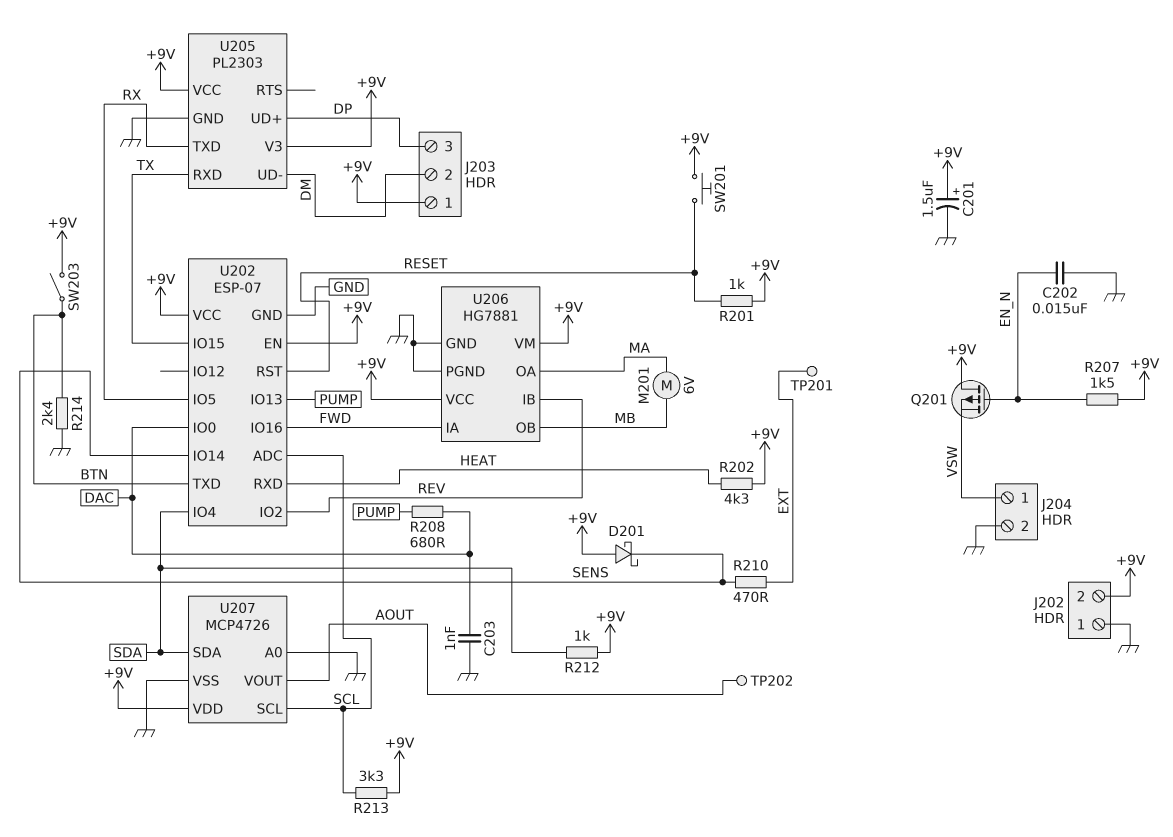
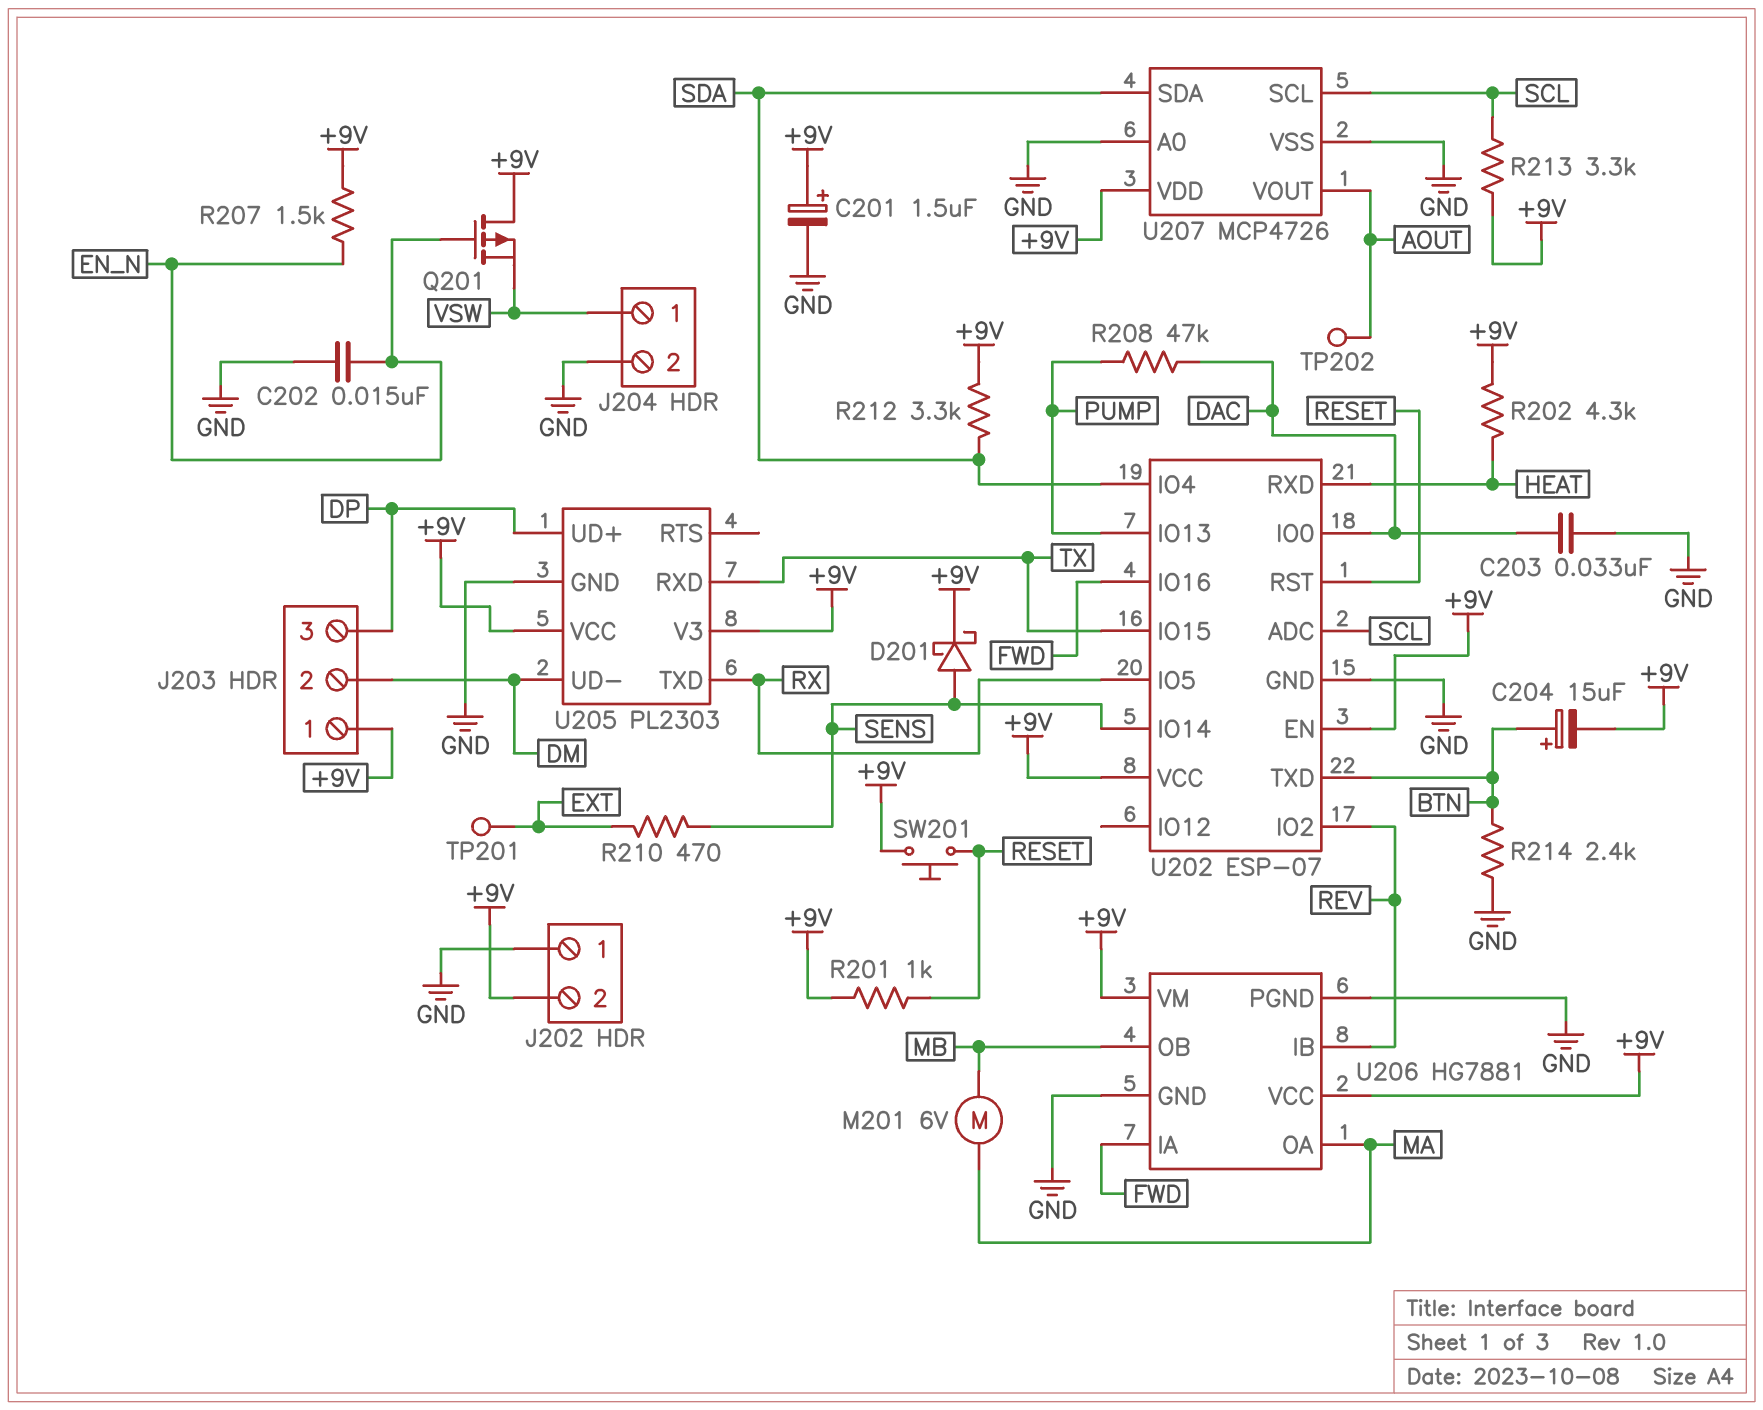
C203: 1nF (DAC, GND) -> 33nF (DAC, GND)
C204: none -> 15uF (plus BTN, minus +9V)
D201: schottky (A +9V, K SENS) -> schottky (A SENS, K +9V)
R208: 680 (DAC, PUMP) -> 47k (DAC, PUMP)
R212: 1k (+9V, SDA) -> 3.3k (+9V, SDA)
SW203: switch (+9V, BTN) -> none

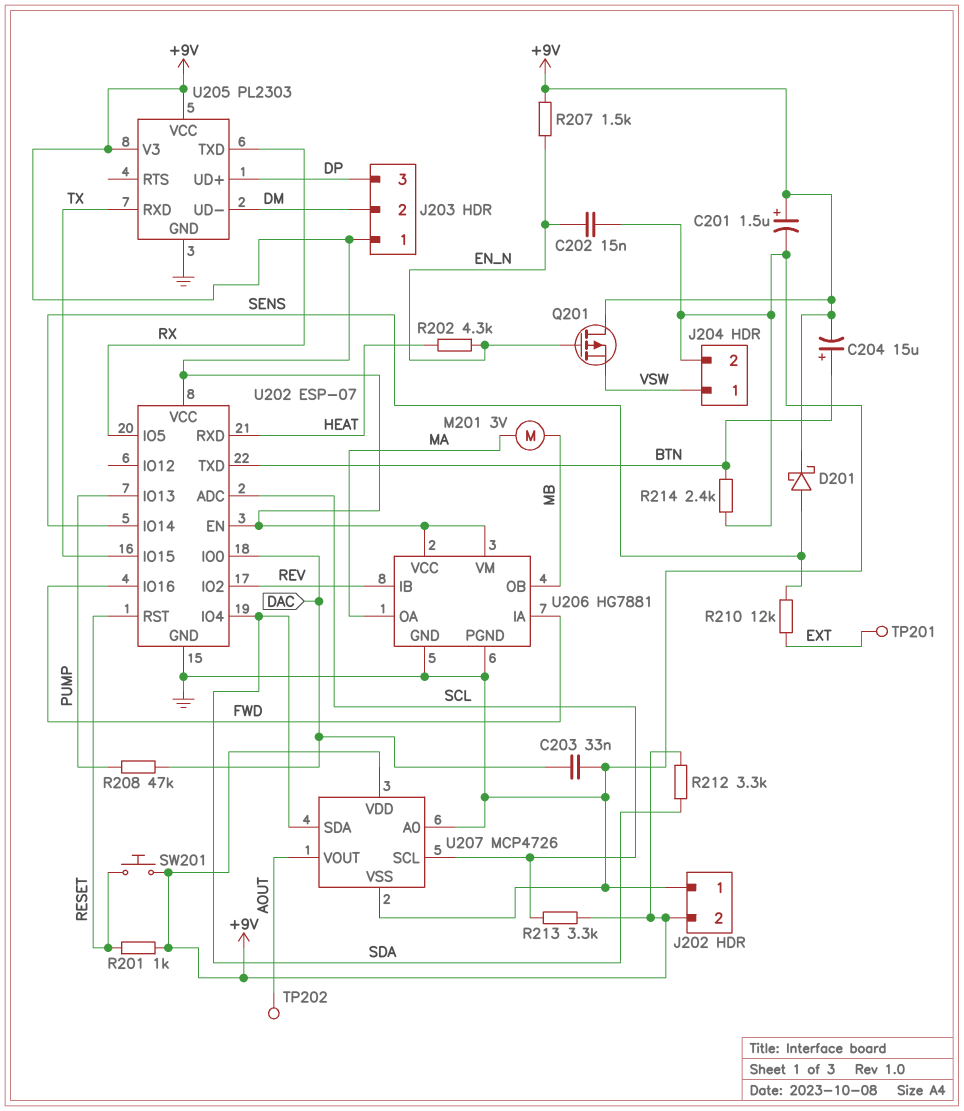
M201: motor 6V (MA, MB) -> motor 3V (MA, MB)
R202: 4.3k (+9V, HEAT) -> 4.3k (EN_N, HEAT)
R210: 470 (EXT, SENS) -> 12k (EXT, SENS)

